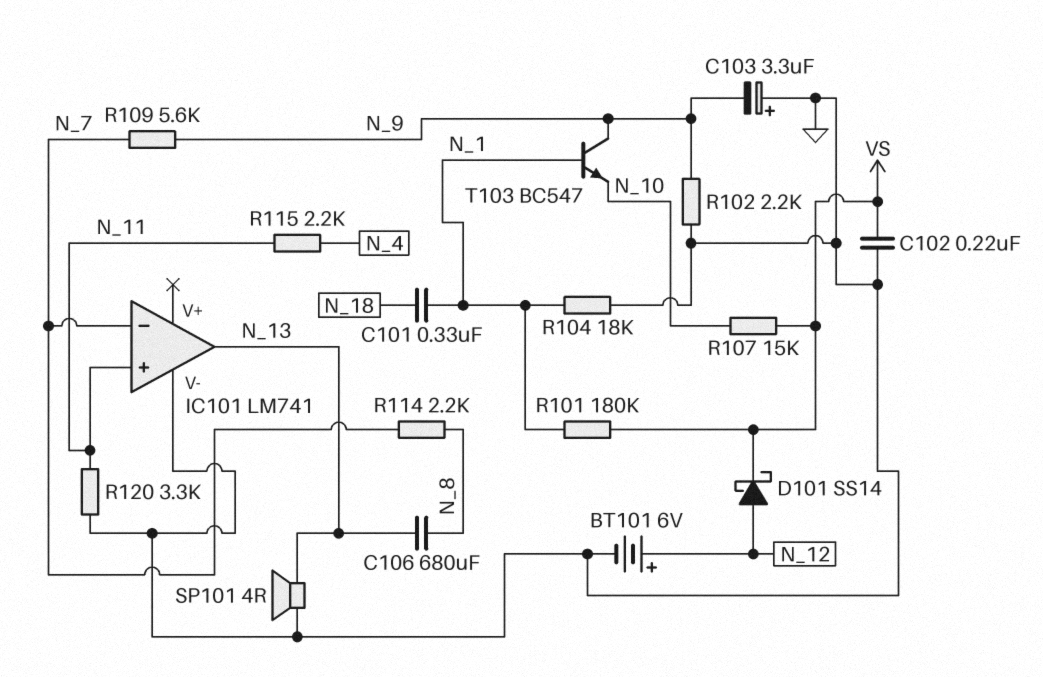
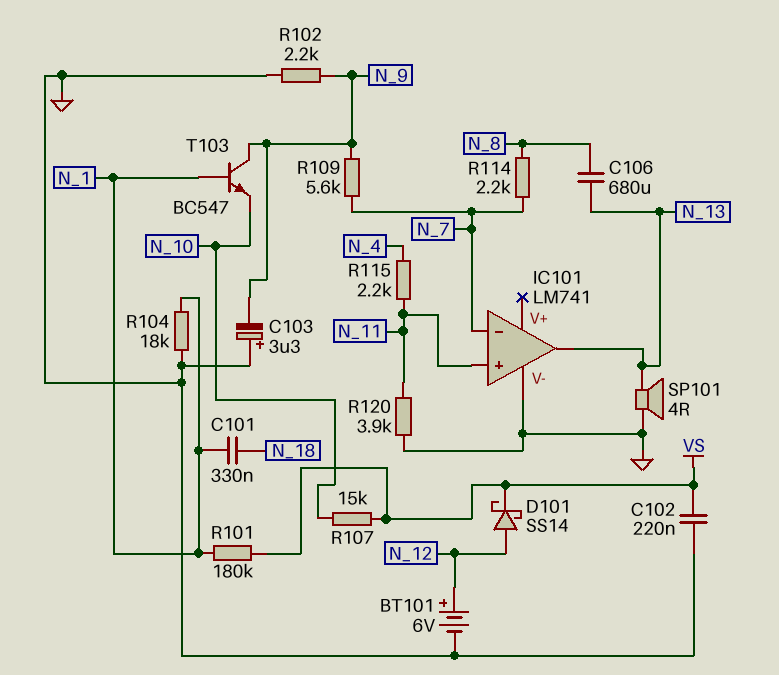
R120: 3.3k (GND, N_11) -> 3.9k (GND, N_11)

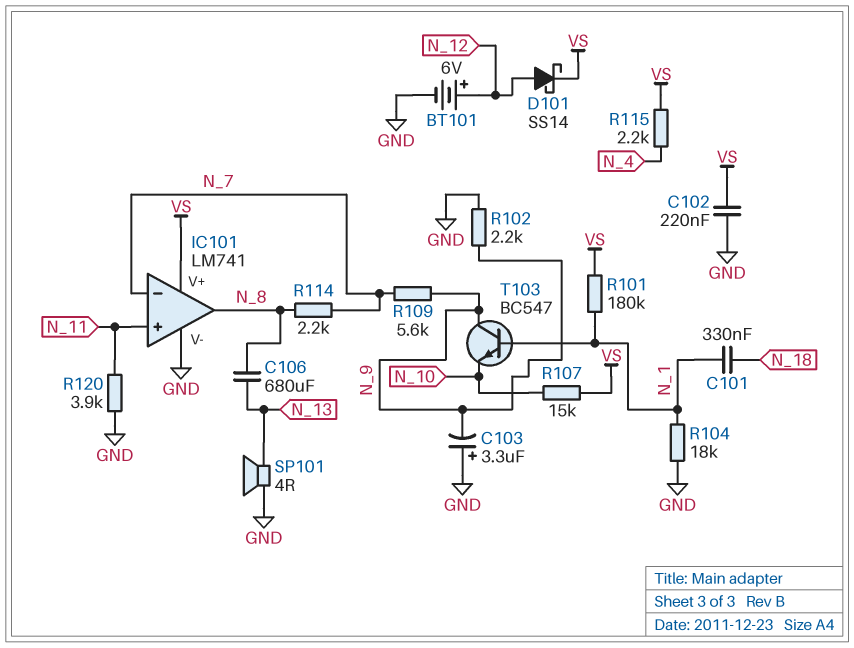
IC101 pin V+: none -> VS
IC101 pin out: N_13 -> N_8
R115: 2.2k (N_4, N_11) -> 2.2k (N_4, VS)

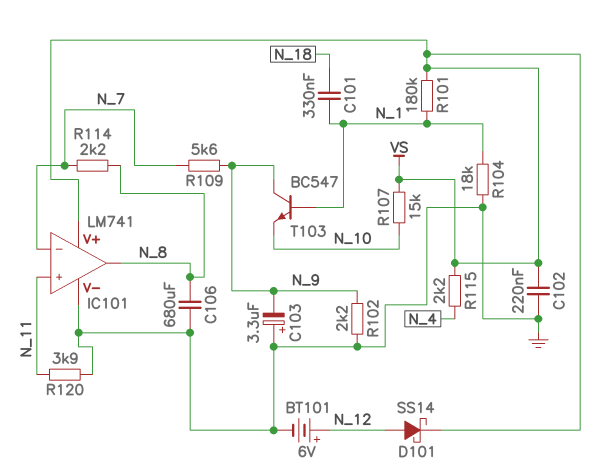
C106: 680uF (N_8, N_13) -> 680uF (GND, N_8)
SP101: speaker 4R (GND, N_13) -> none

